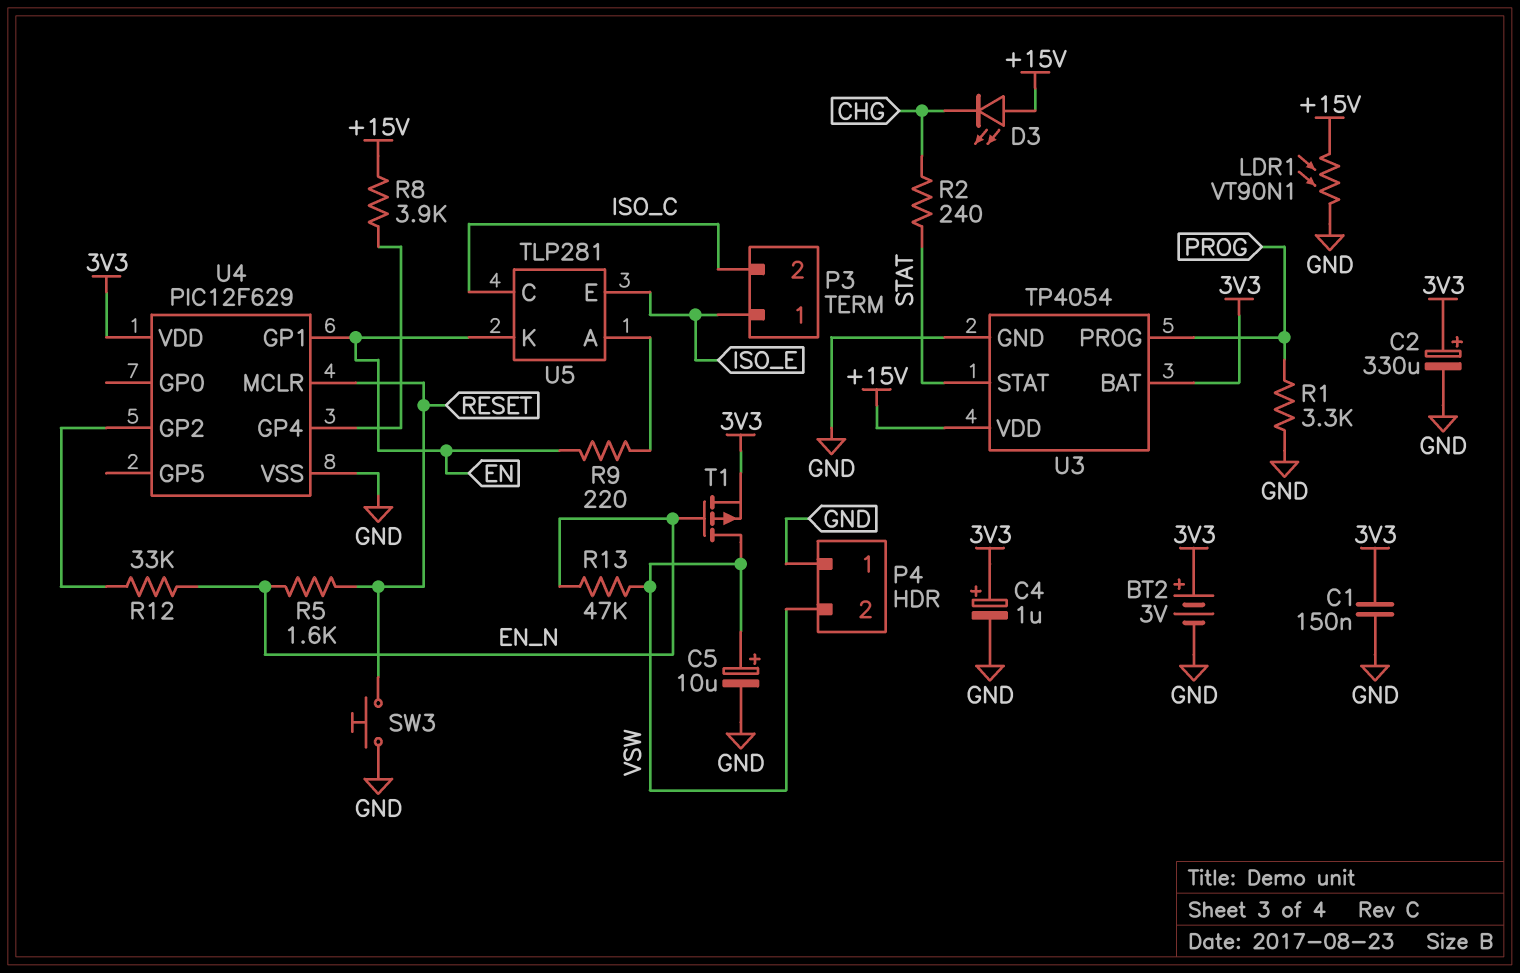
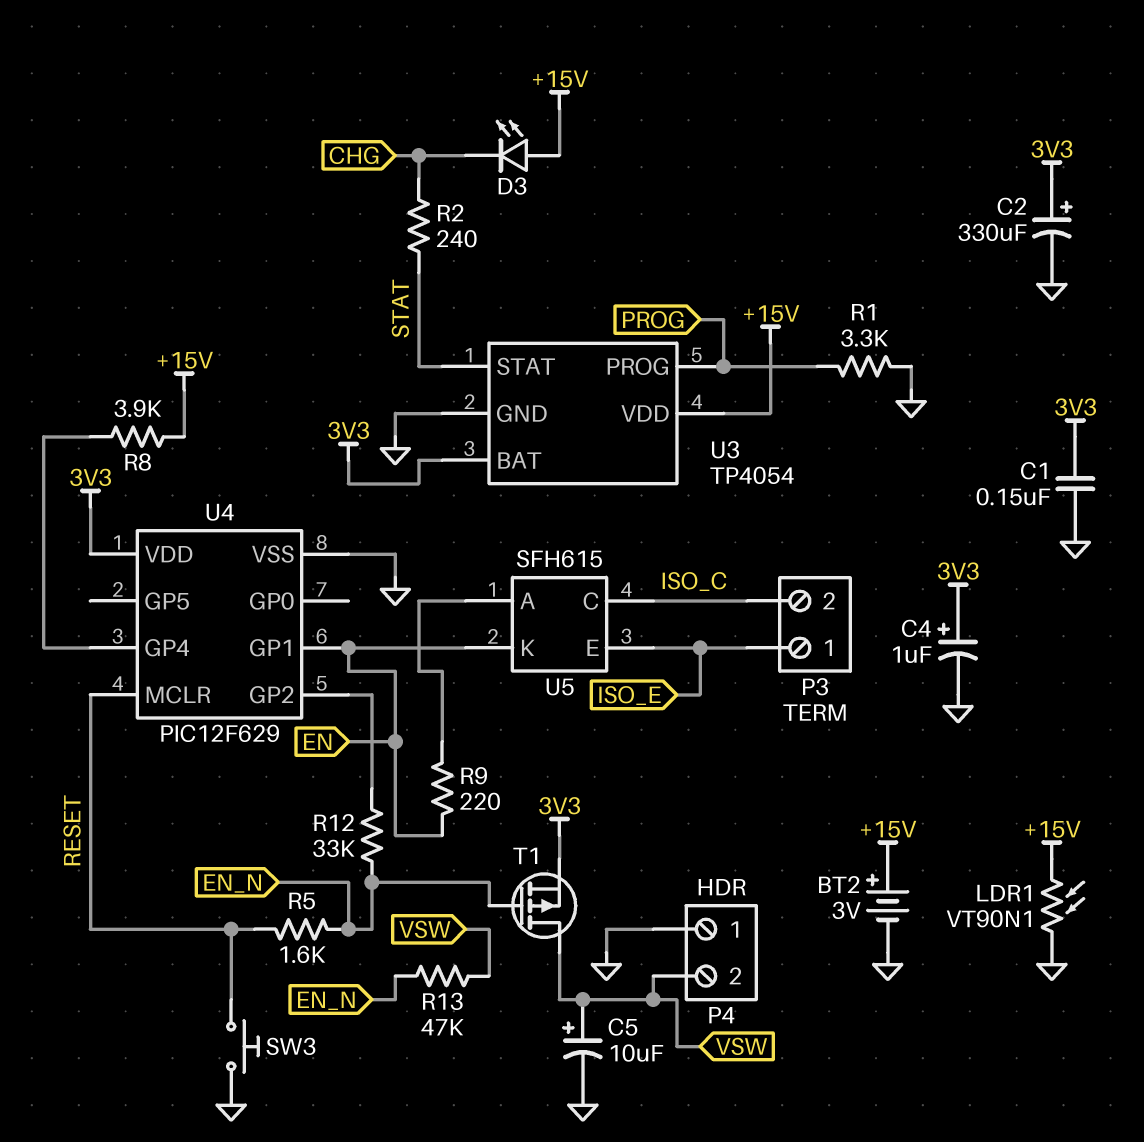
BT2: 3V (plus 3V3, minus GND) -> 3V (plus +15V, minus GND)
U5: TLP281 -> SFH615

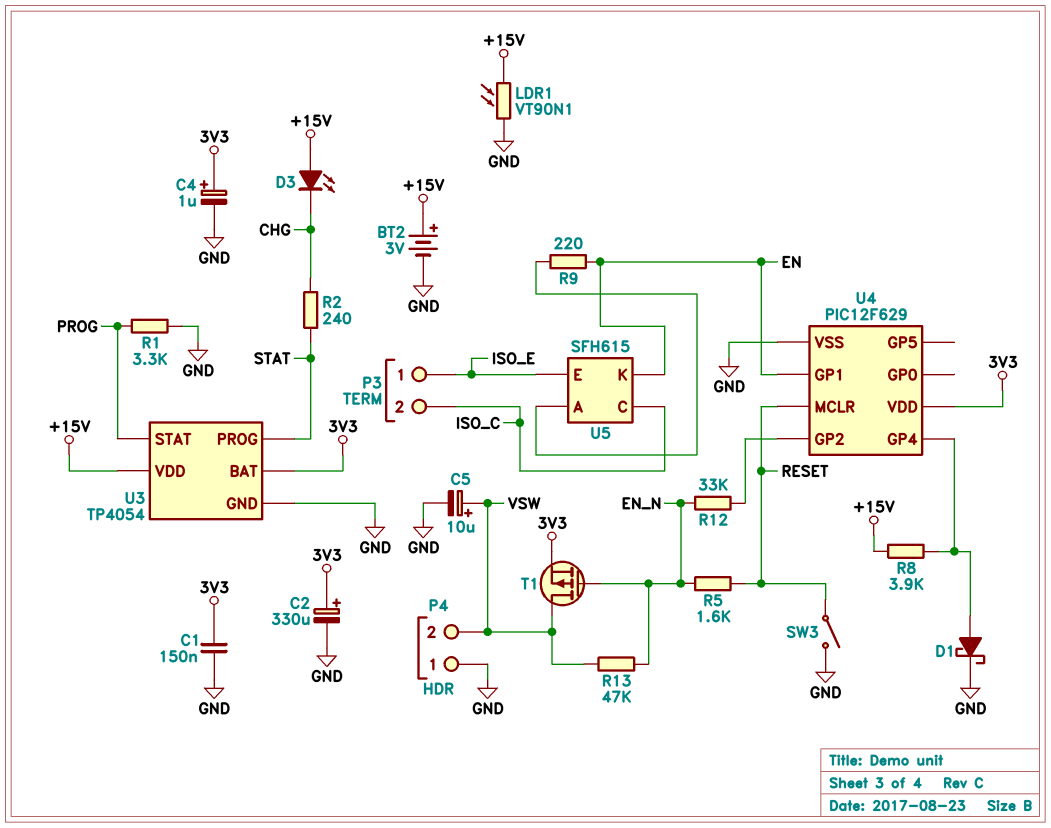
D1: none -> schottky (A U4/GP4, K GND)
SW3: button (GND, RESET) -> switch (GND, RESET)
U3 pin PROG: PROG -> STAT
U3 pin STAT: STAT -> PROG

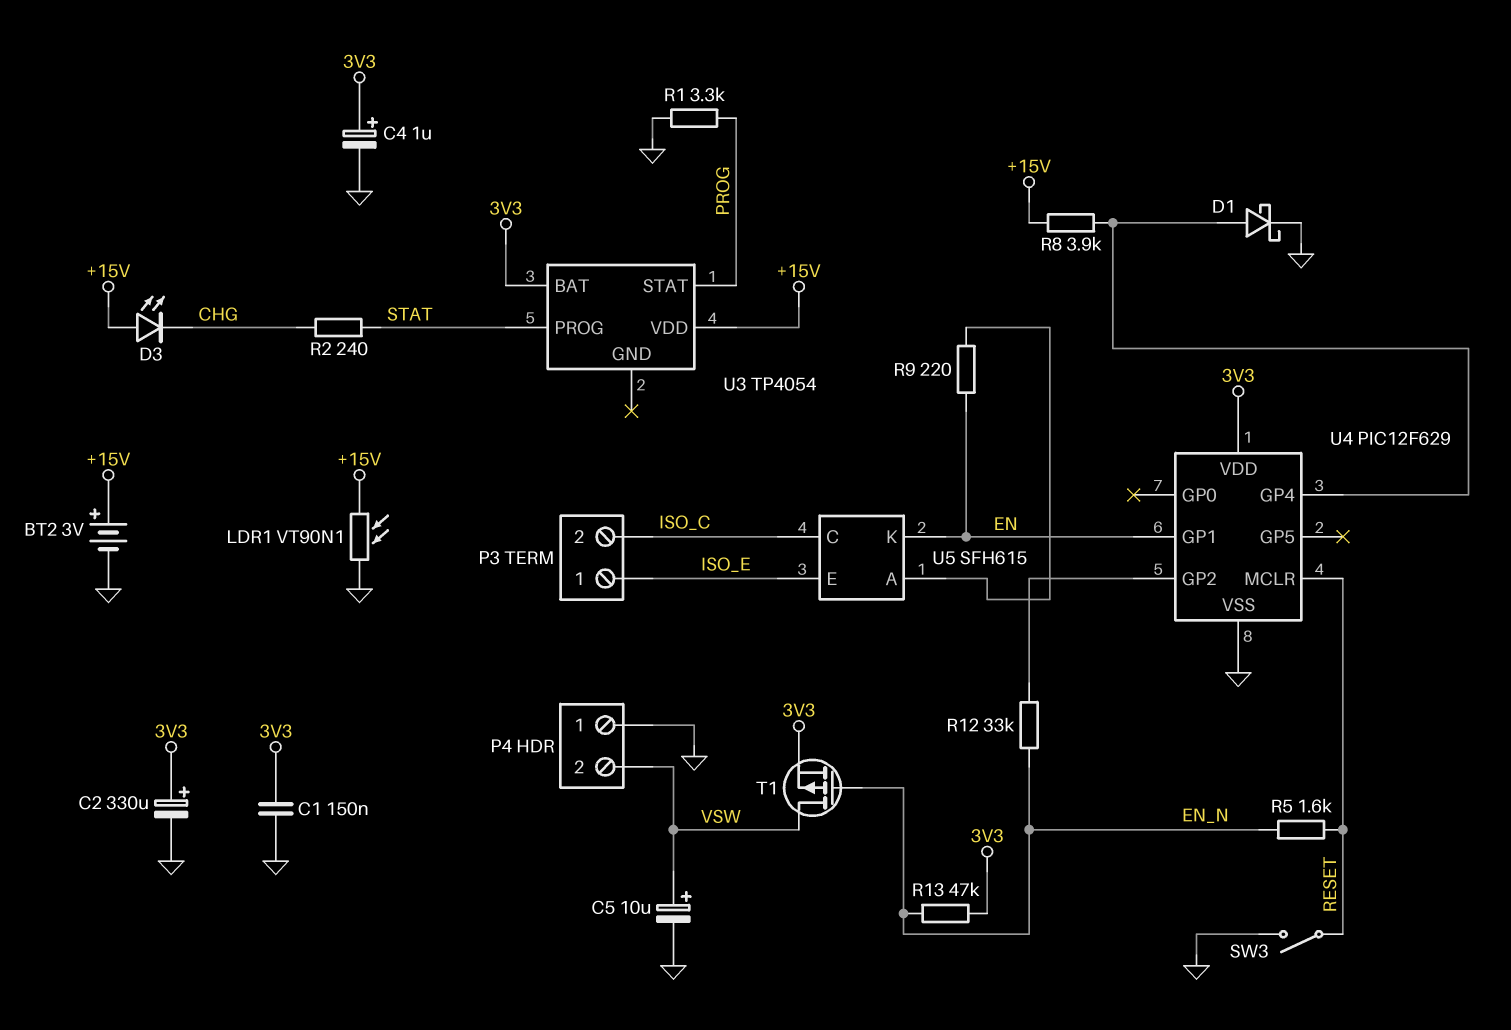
R13: 47k (EN_N, VSW) -> 47k (3V3, EN_N)
U3 pin GND: GND -> none

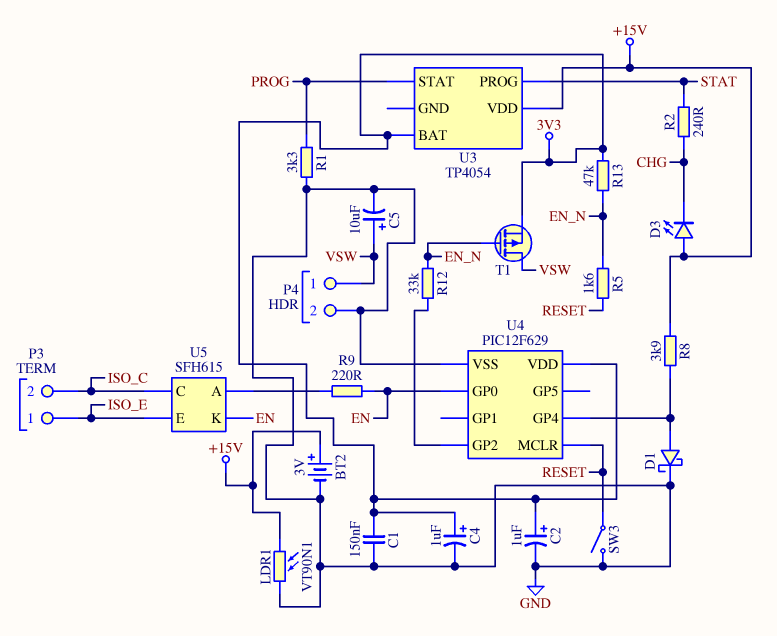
C2: 330uF (plus 3V3, minus GND) -> 1uF (plus 3V3, minus GND)
P4 pin 1: GND -> VSW
P4 pin 2: VSW -> GND
U4 pin GP0: none -> EN
U4 pin GP1: EN -> none

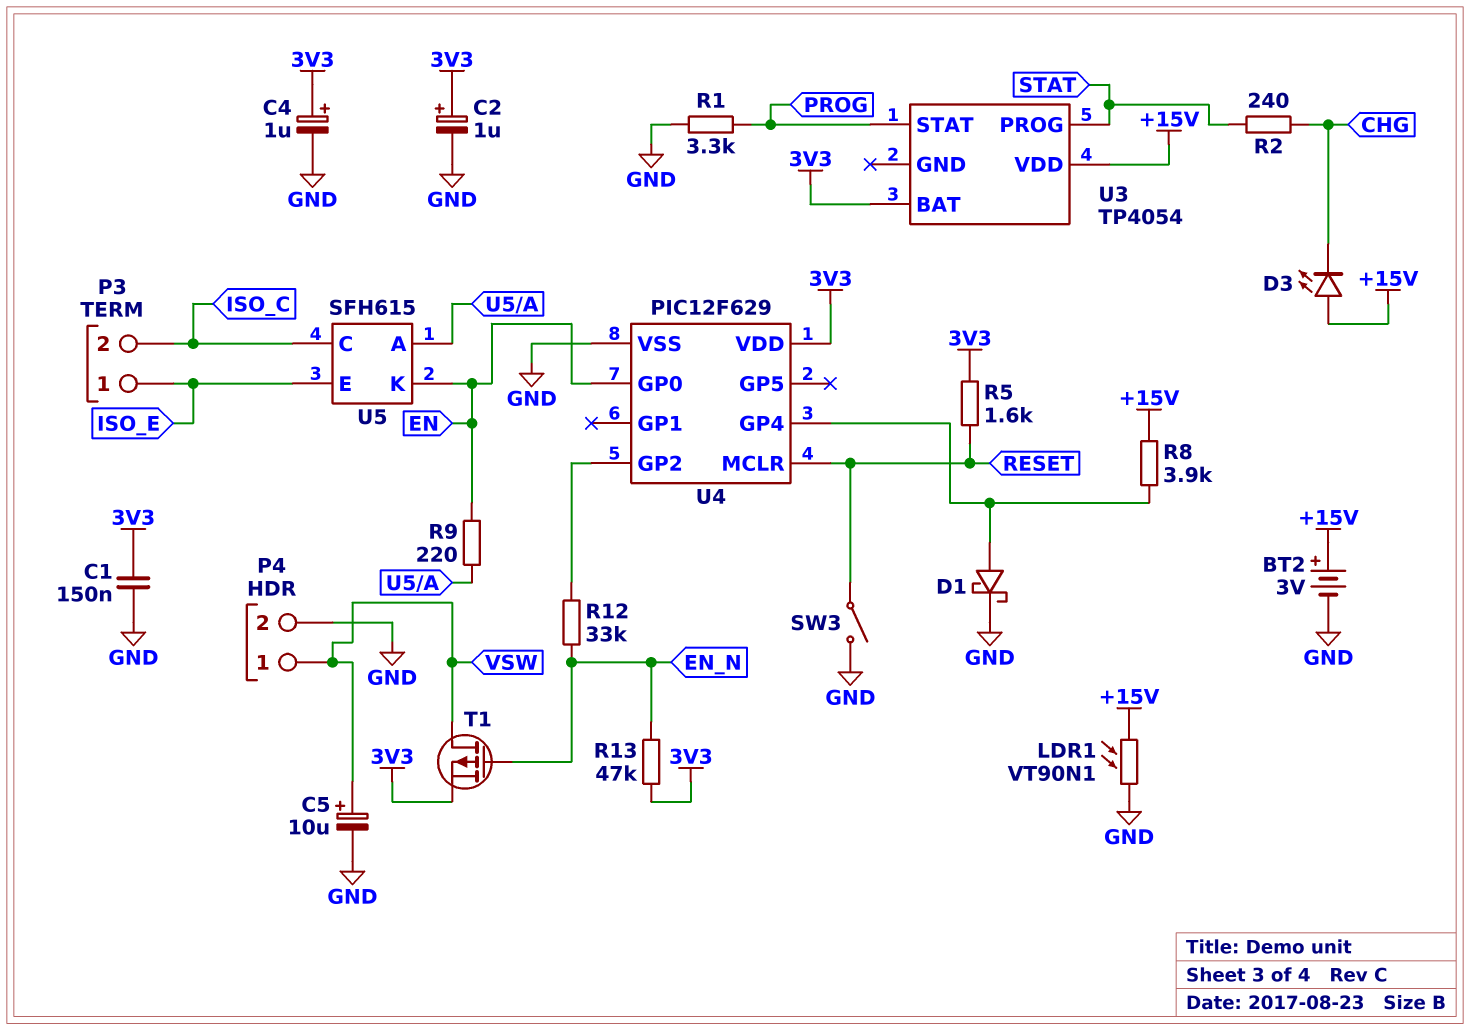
R5: 1.6k (EN_N, RESET) -> 1.6k (3V3, RESET)

